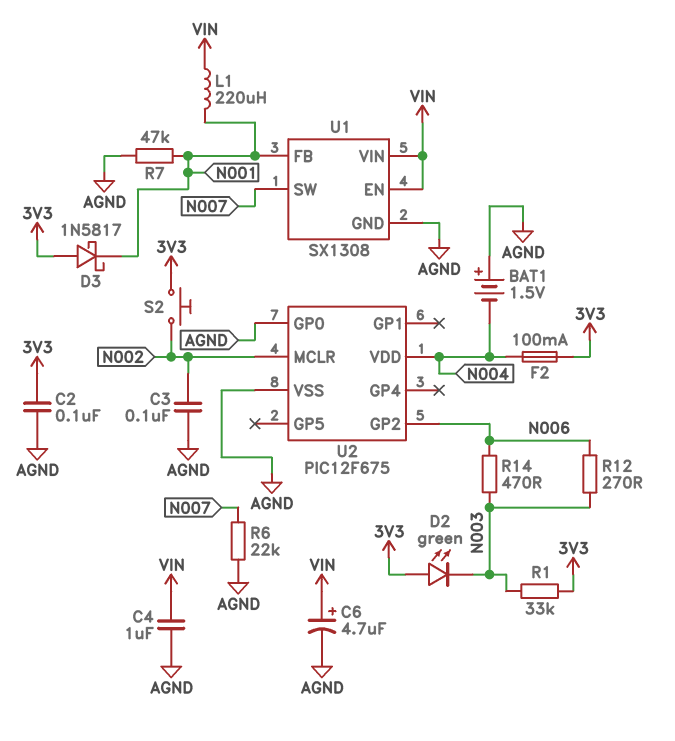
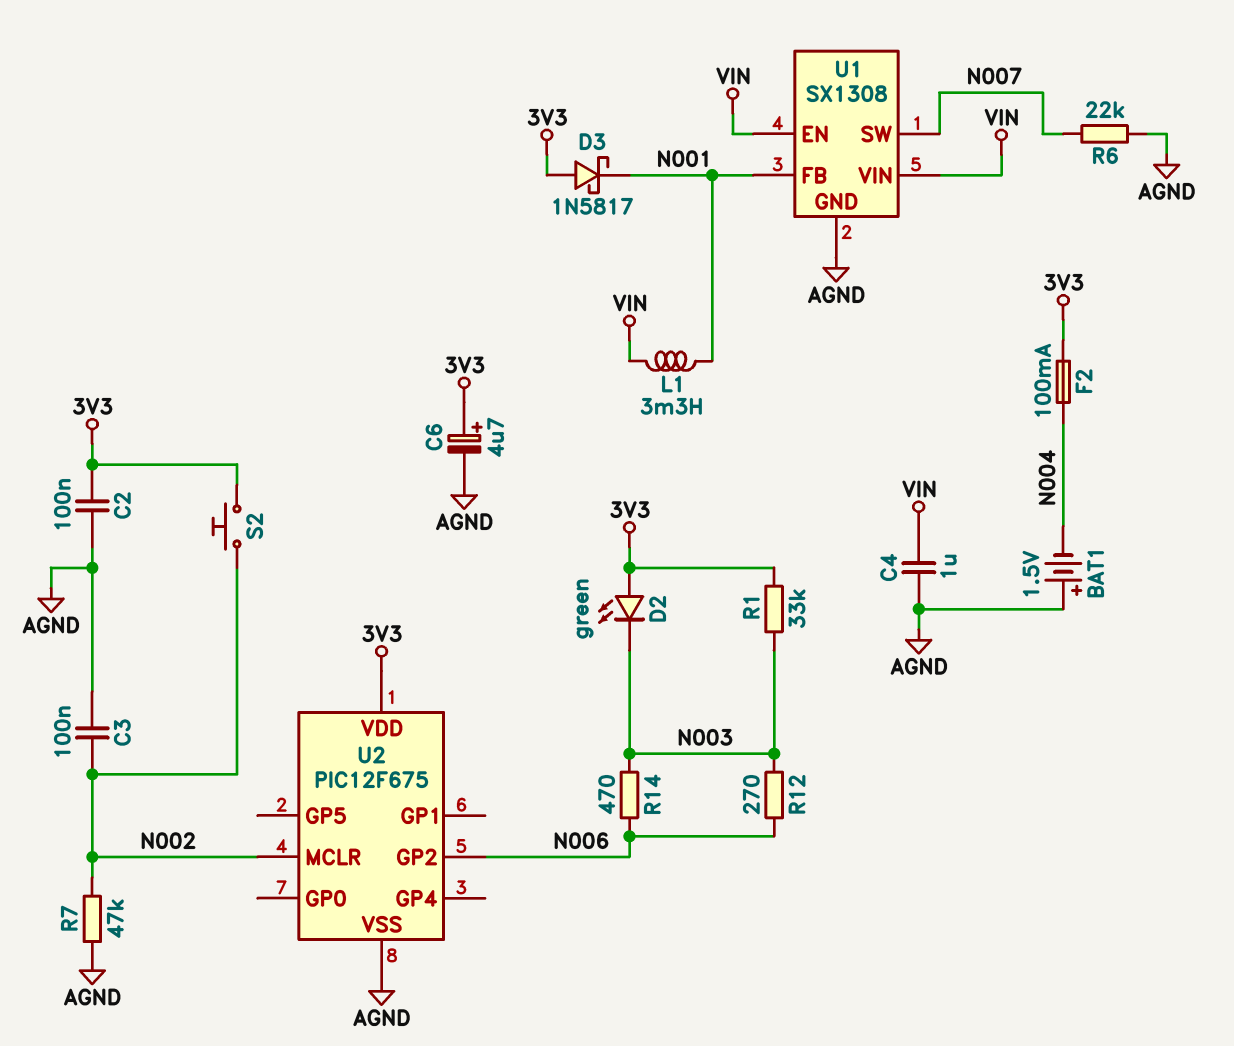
C6: 4.7uF (plus VIN, minus AGND) -> 4.7uF (plus 3V3, minus AGND)
L1: 220uH (N001, VIN) -> 3.3mH (N001, VIN)
R7: 47k (AGND, N001) -> 47k (AGND, N002)
U2 pin GP0: AGND -> none
U2 pin VDD: N004 -> 3V3

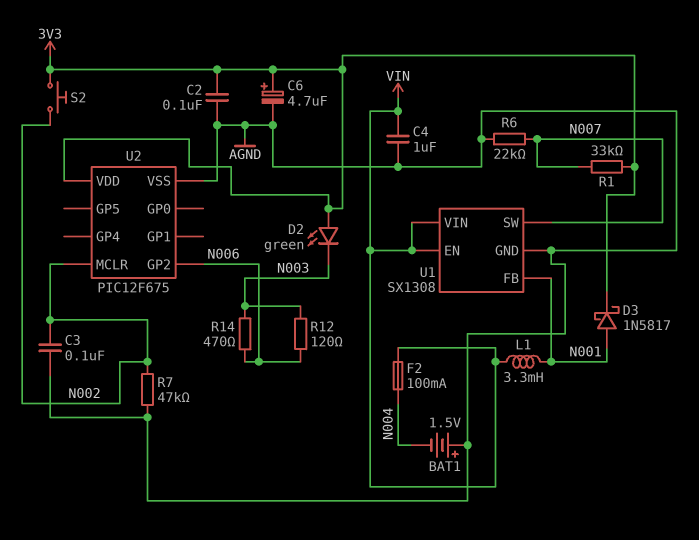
D3: schottky 1N5817 (A 3V3, K N001) -> schottky 1N5817 (A N001, K 3V3)
F2: 100mA (3V3, N004) -> 100mA (N004, VIN)
R1: 33k (3V3, N003) -> 33k (3V3, N007)
R12: 270 (N003, N006) -> 120 (N003, N006)

